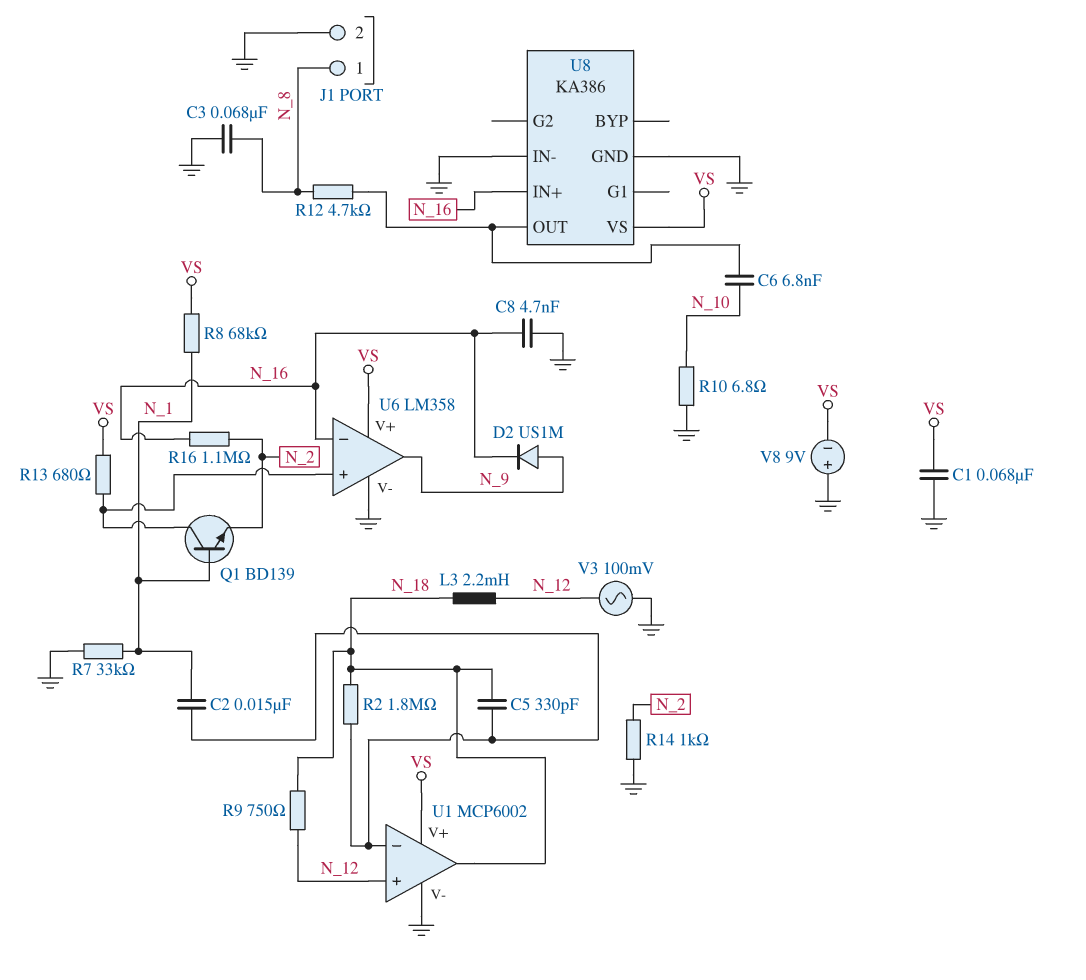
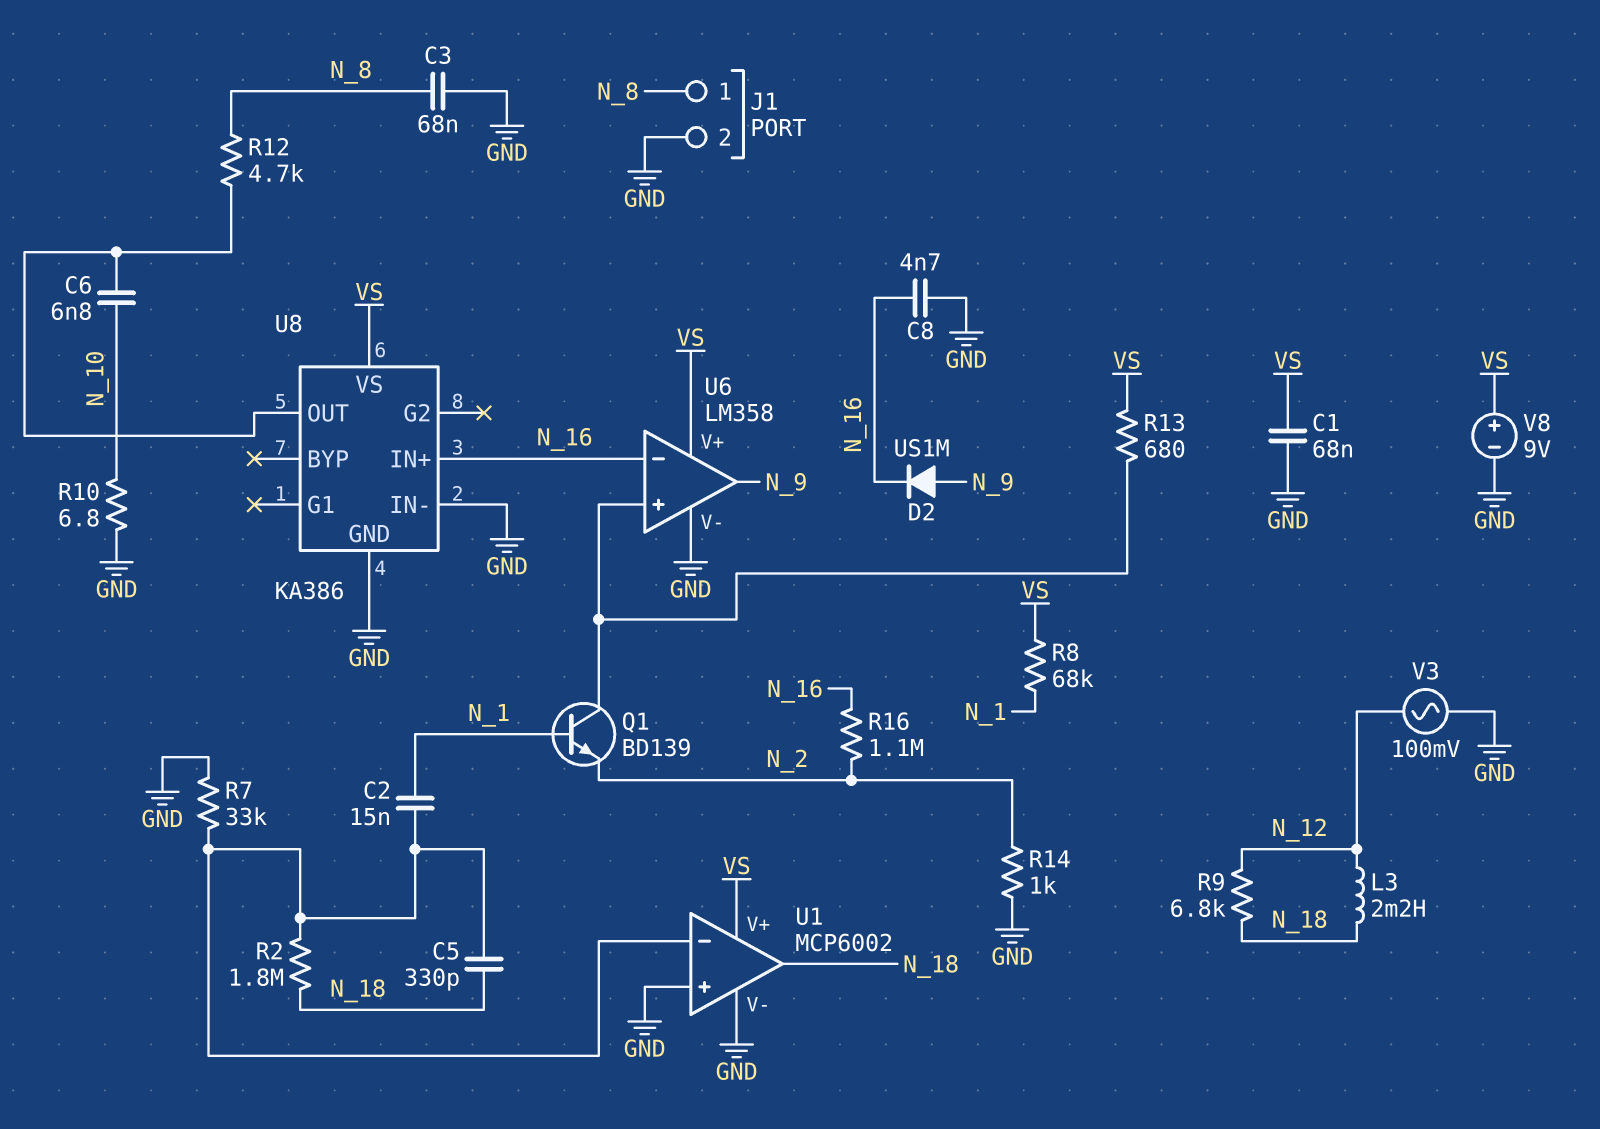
R7: 33k (GND, N_1) -> 33k (GND, U1/in-)
R9: 750 (N_12, N_18) -> 6.8k (N_12, N_18)
U1 pin in+: N_12 -> GND
V8: 9V (plus GND, minus VS) -> 9V (plus VS, minus GND)

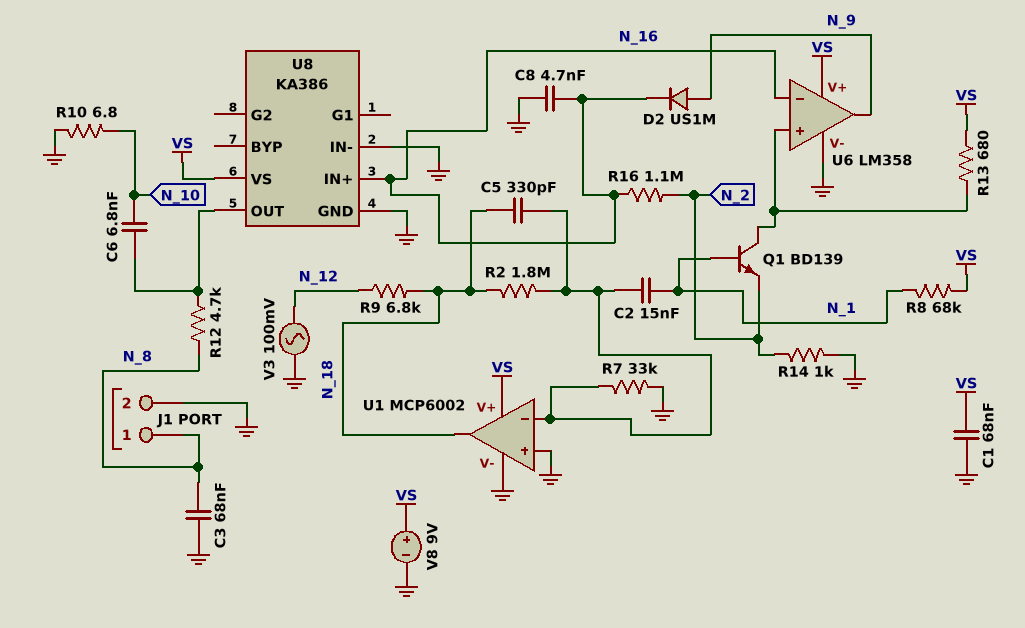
L3: 2.2mH (N_12, N_18) -> none

